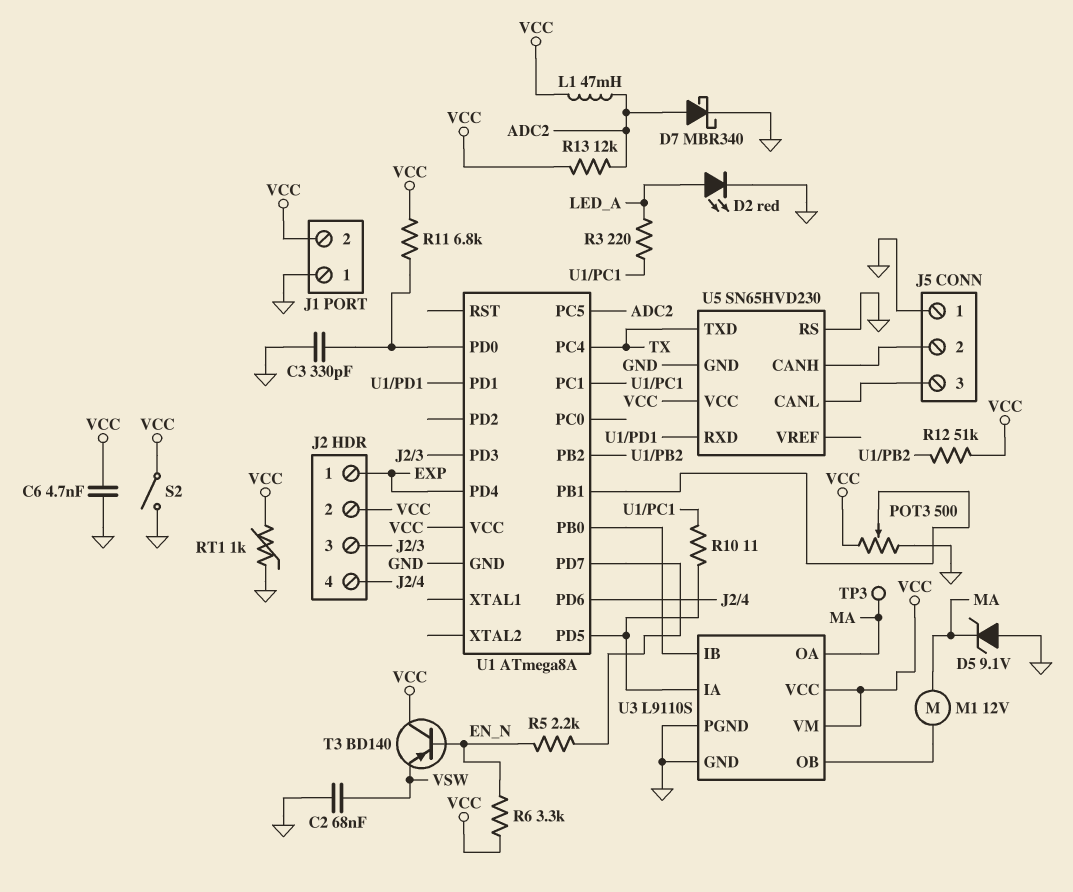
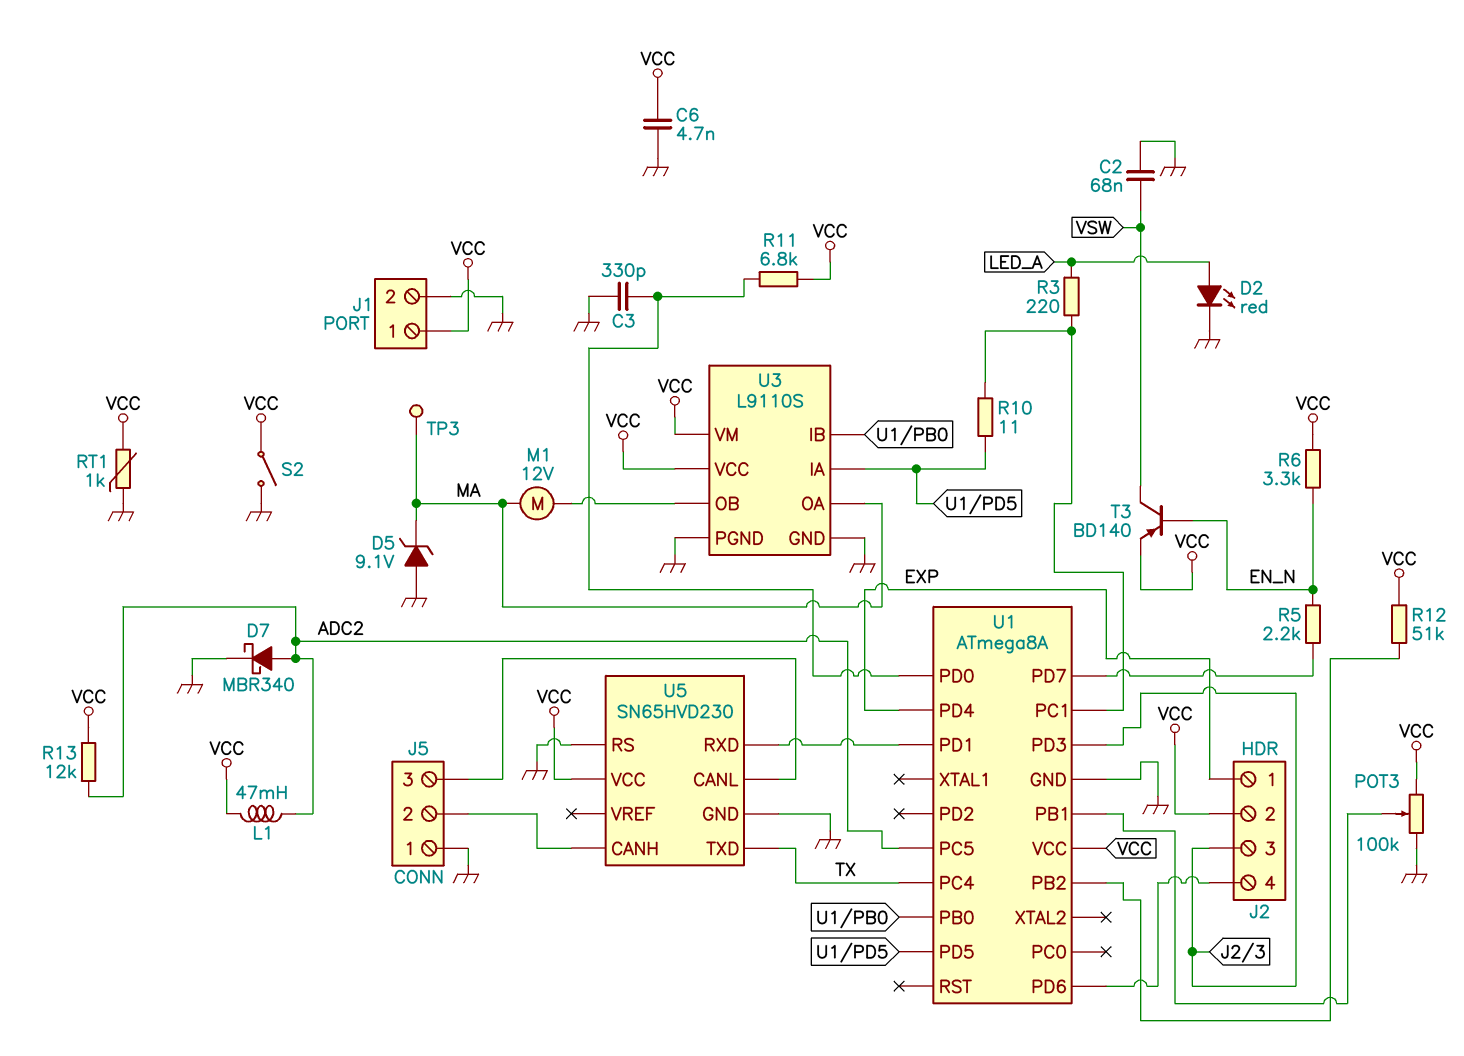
J1 pin 1: GND -> VCC
J1 pin 2: VCC -> GND
POT3: 500 (GND, VCC, wiper U1/PB1) -> 100k (GND, VCC, wiper U1/PB1)
T3: PNP BD140 (B EN_N, C VCC, E VSW) -> PNP BD140 (B EN_N, C VSW, E VCC)

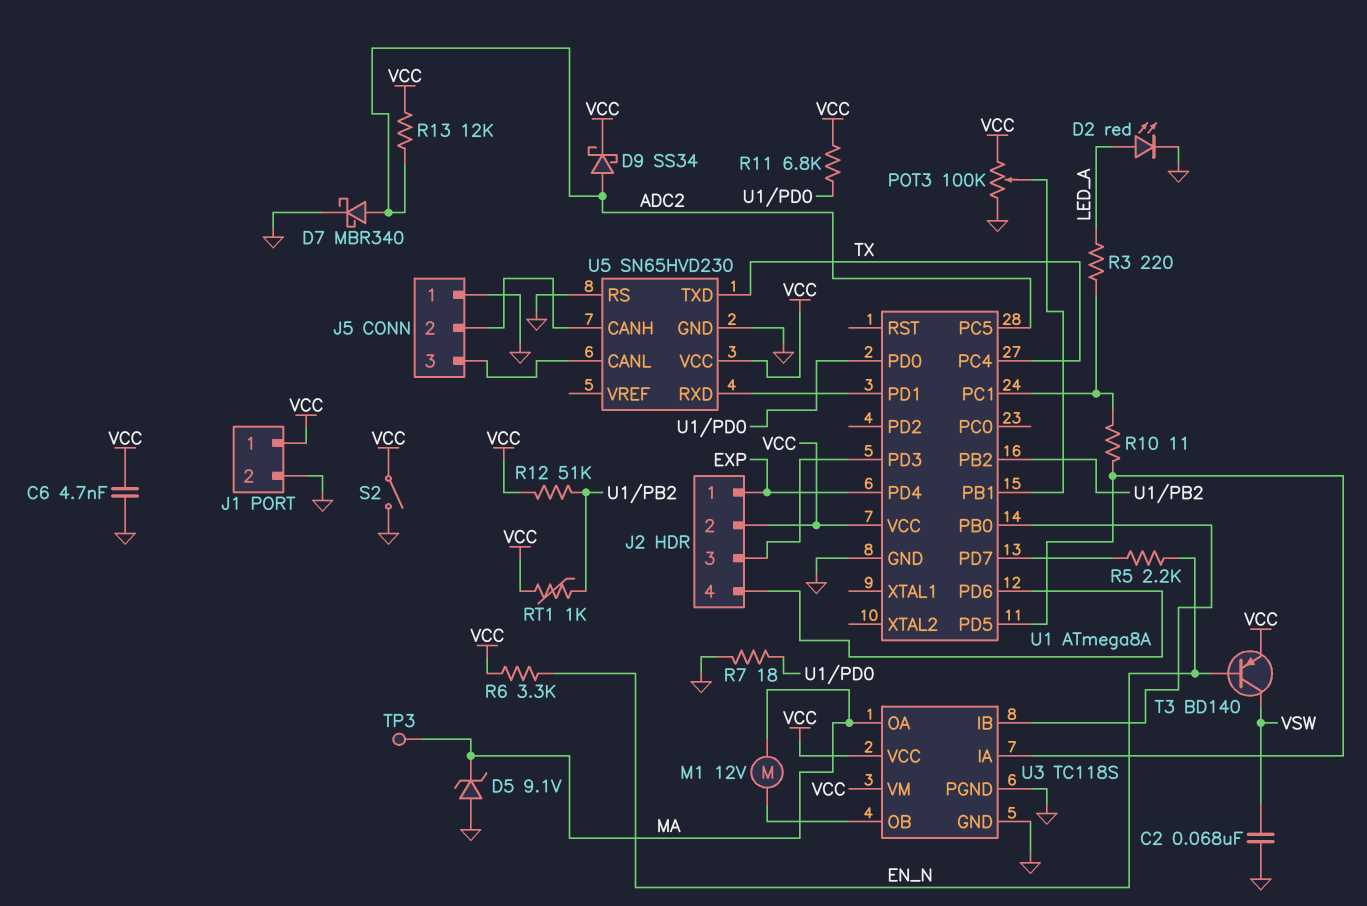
C3: 330pF (GND, U1/PD0) -> none
D9: none -> schottky SS34 (A ADC2, K VCC)
L1: 47mH (ADC2, VCC) -> none
R7: none -> 18 (GND, U1/PD0)
RT1: 1k (GND, VCC) -> 1k (U1/PB2, VCC)
U3: L9110S -> TC118S

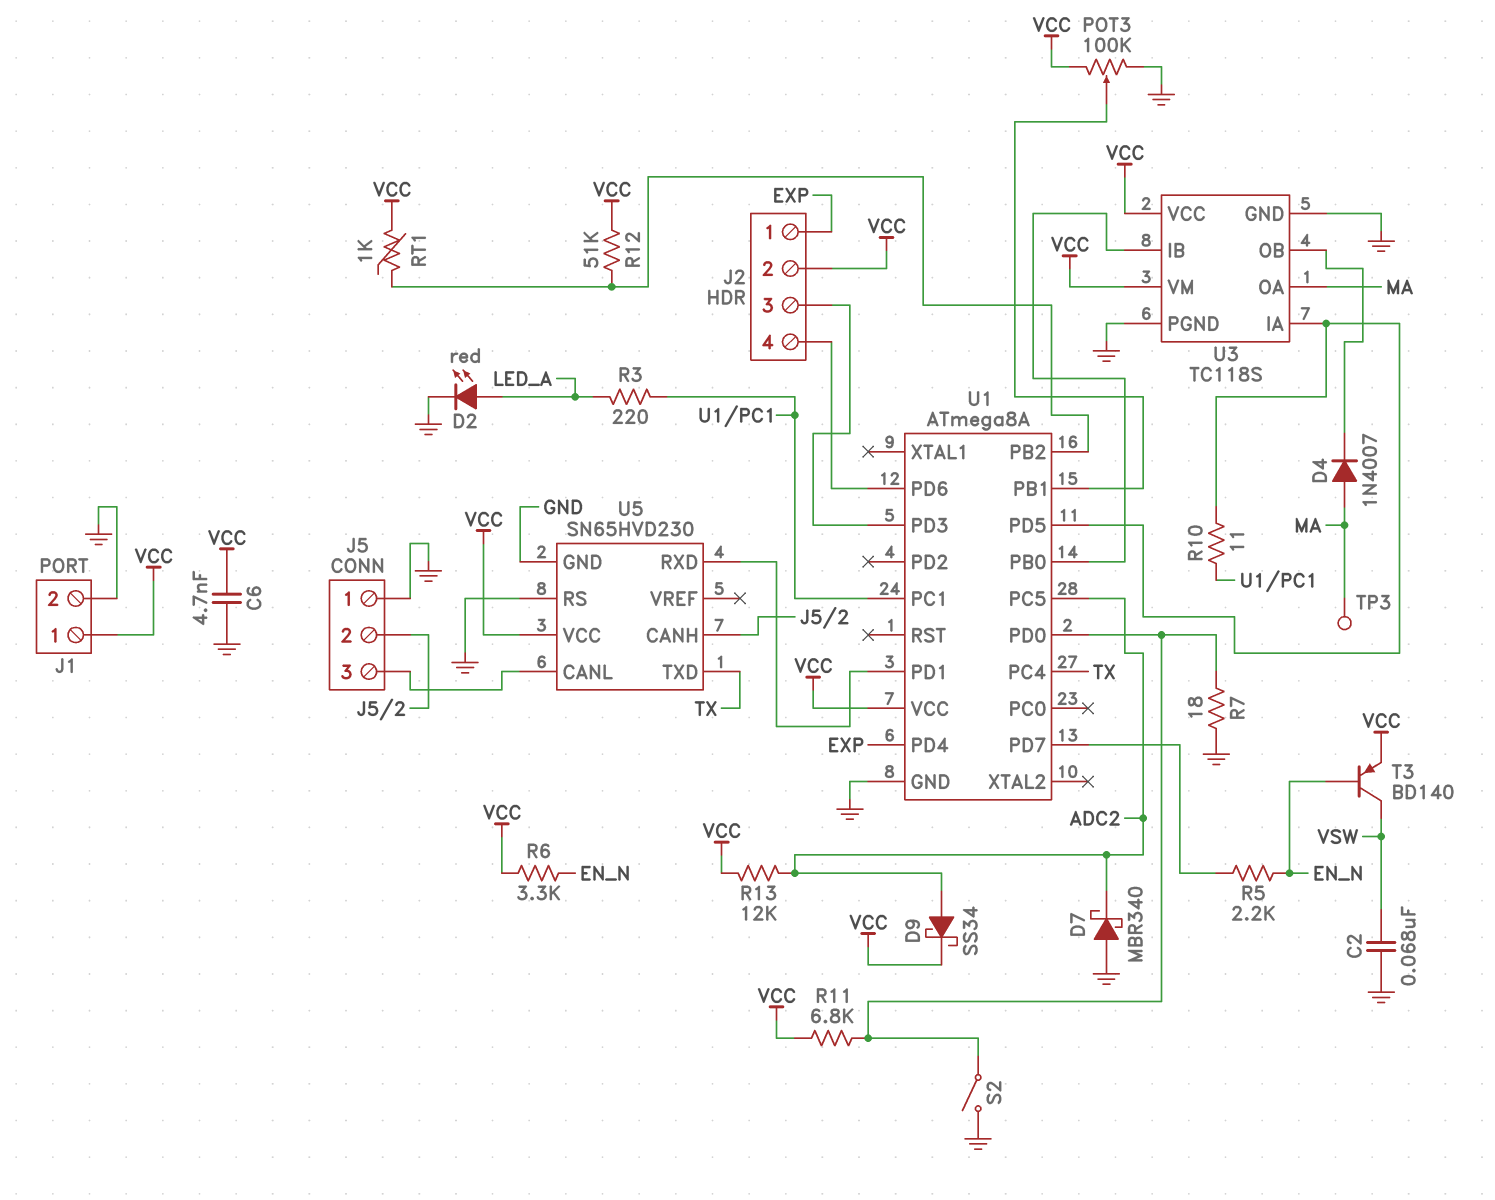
D4: none -> diode 1N4007 (A MA, K U3/OB)
D5: zener 9.1V (A GND, K MA) -> none
D7: schottky MBR340 (A ADC2, K GND) -> schottky MBR340 (A GND, K ADC2)
M1: motor 12V (MA, U3/OB) -> none
S2: switch (GND, VCC) -> switch (GND, U1/PD0)

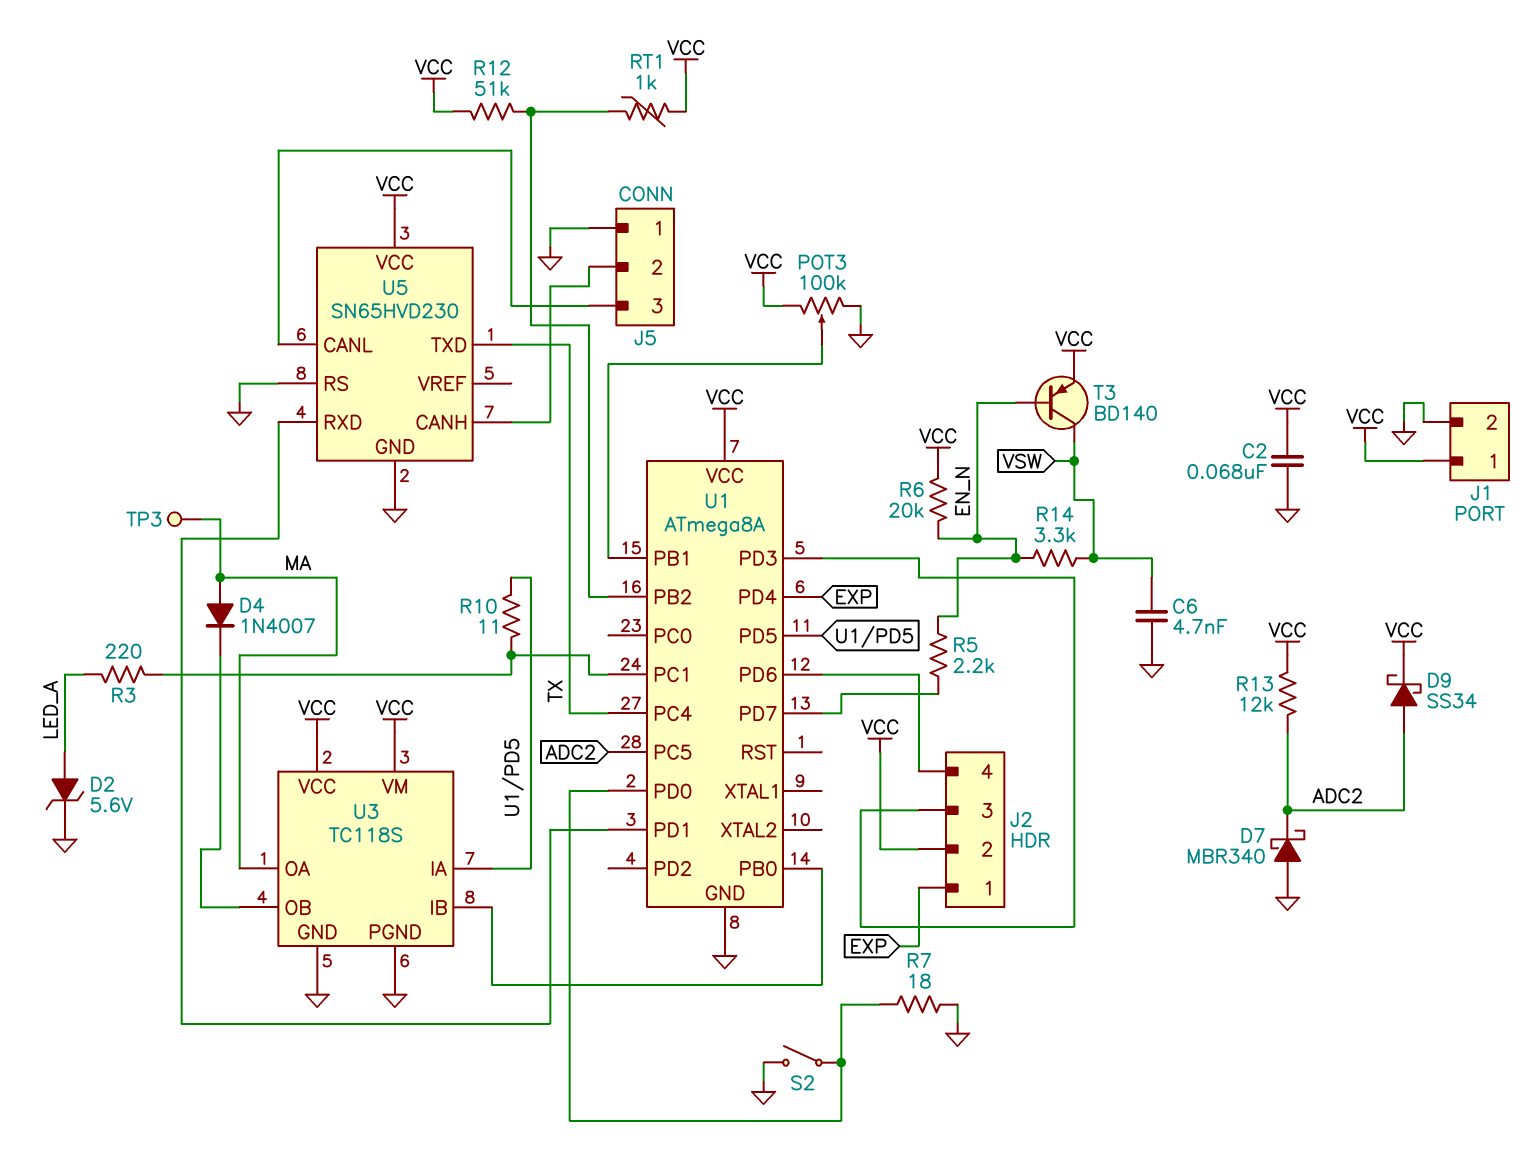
C2: 68nF (GND, VSW) -> 68nF (GND, VCC)
C6: 4.7nF (GND, VCC) -> 4.7nF (GND, VSW)
D2: LED red (A LED_A, K GND) -> zener 5.6V (A LED_A, K GND)
R6: 3.3k (EN_N, VCC) -> 20k (EN_N, VCC)
R11: 6.8k (U1/PD0, VCC) -> none
R14: none -> 3.3k (EN_N, VSW)

